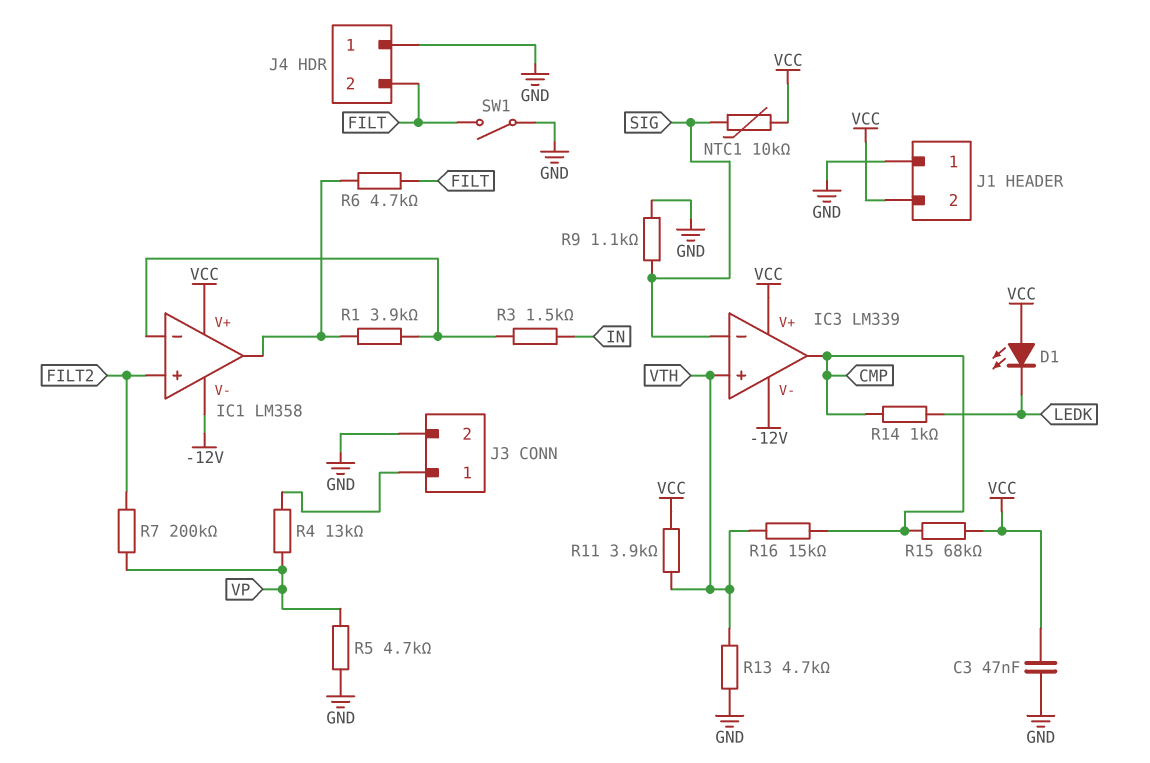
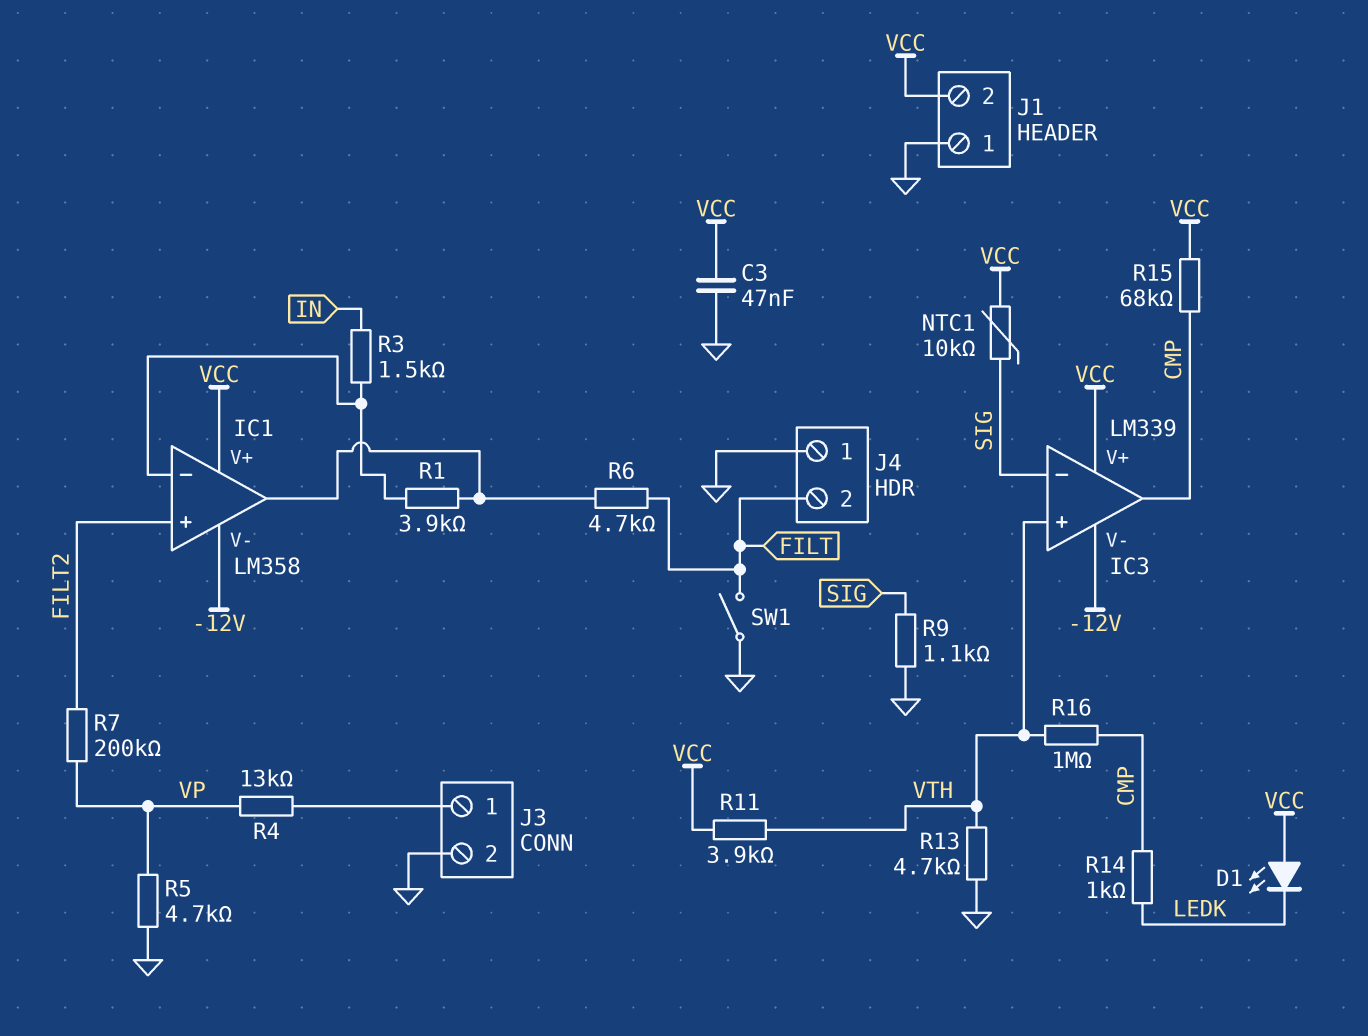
R16: 15k (CMP, VTH) -> 1M (CMP, VTH)

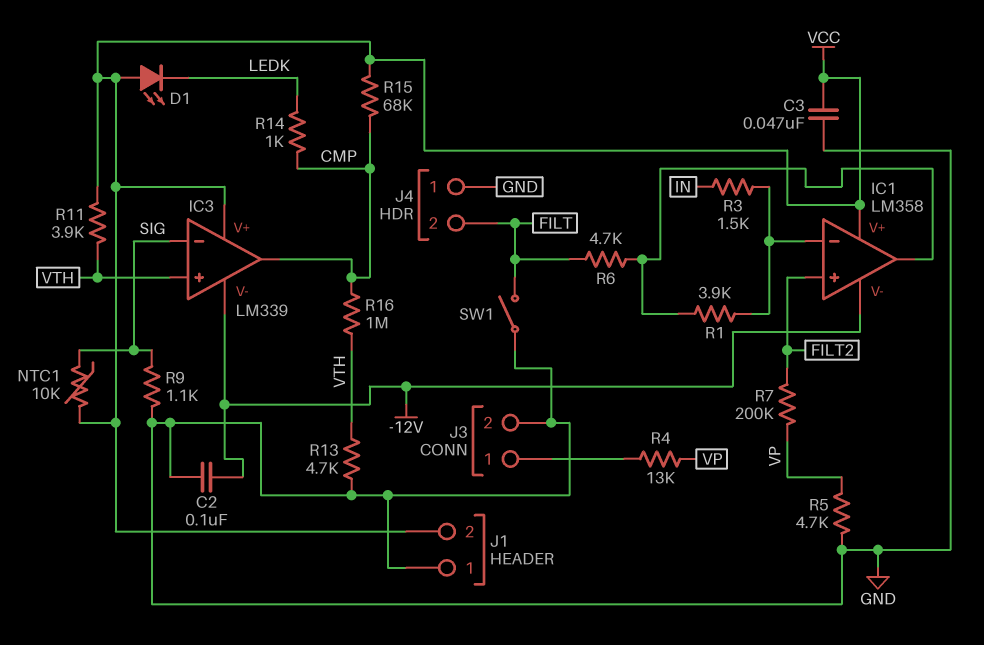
C2: none -> 100nF (-12V, GND)

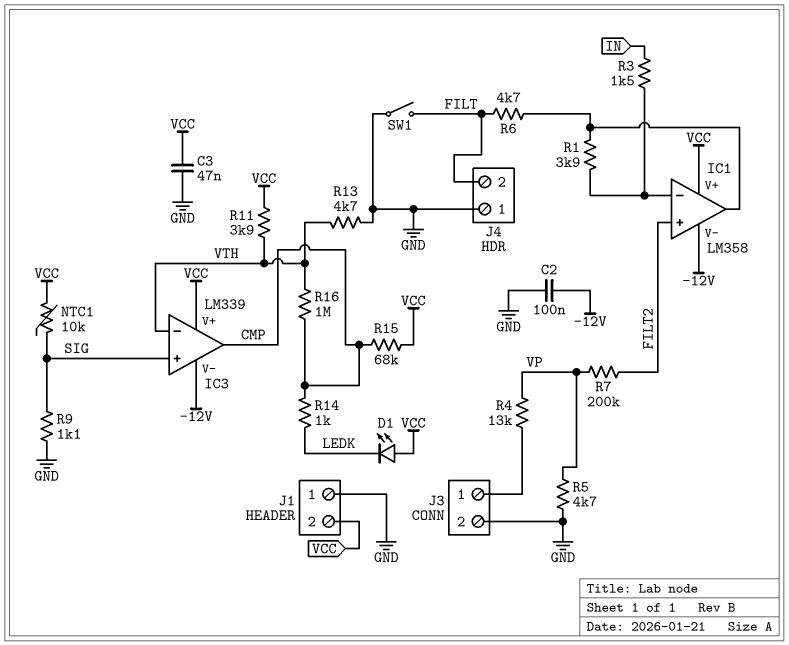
IC3 pin in+: VTH -> SIG
IC3 pin in-: SIG -> VTH

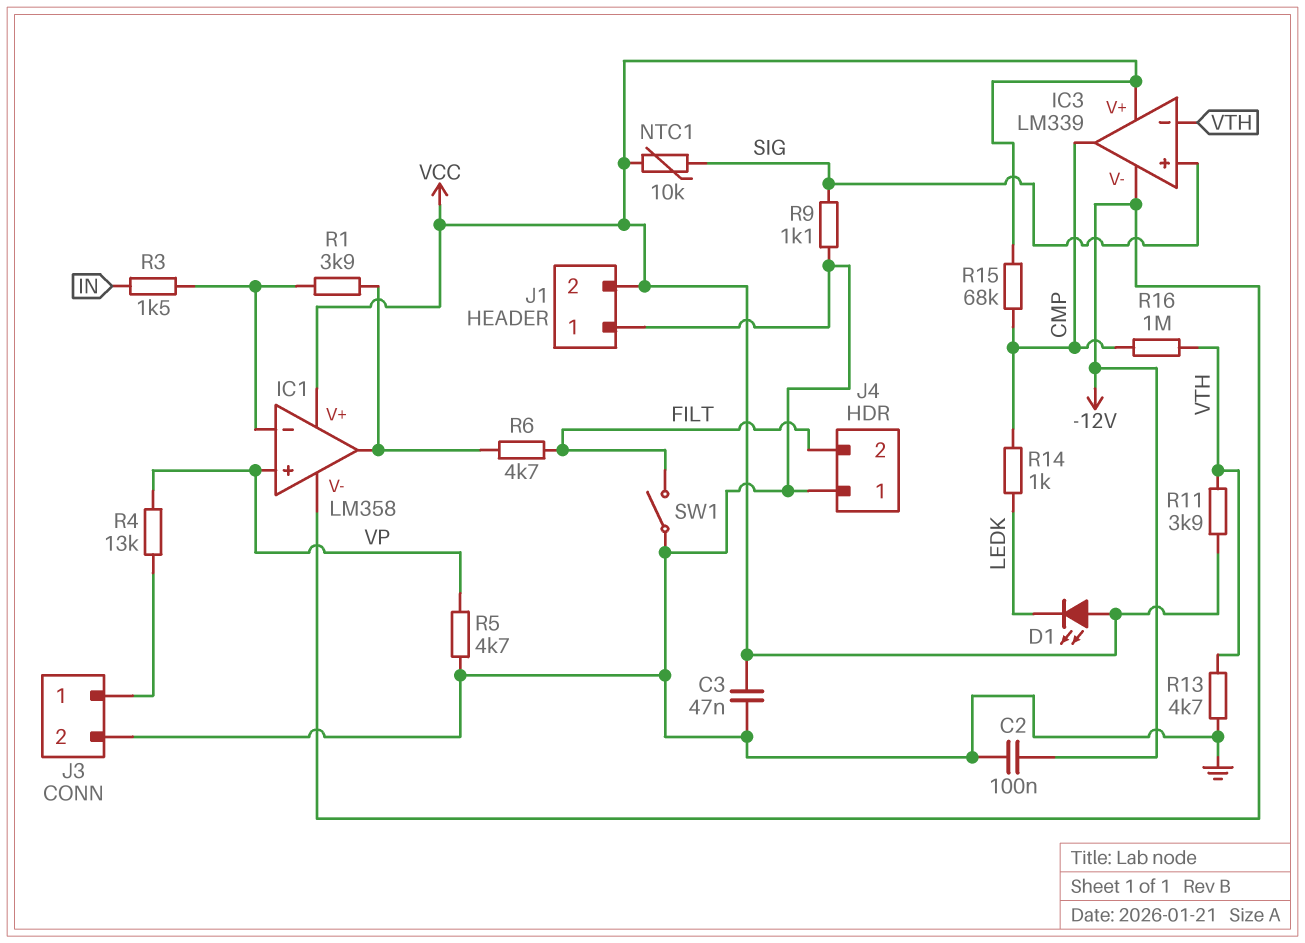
IC1 pin in+: FILT2 -> VP
R7: 200k (FILT2, VP) -> none

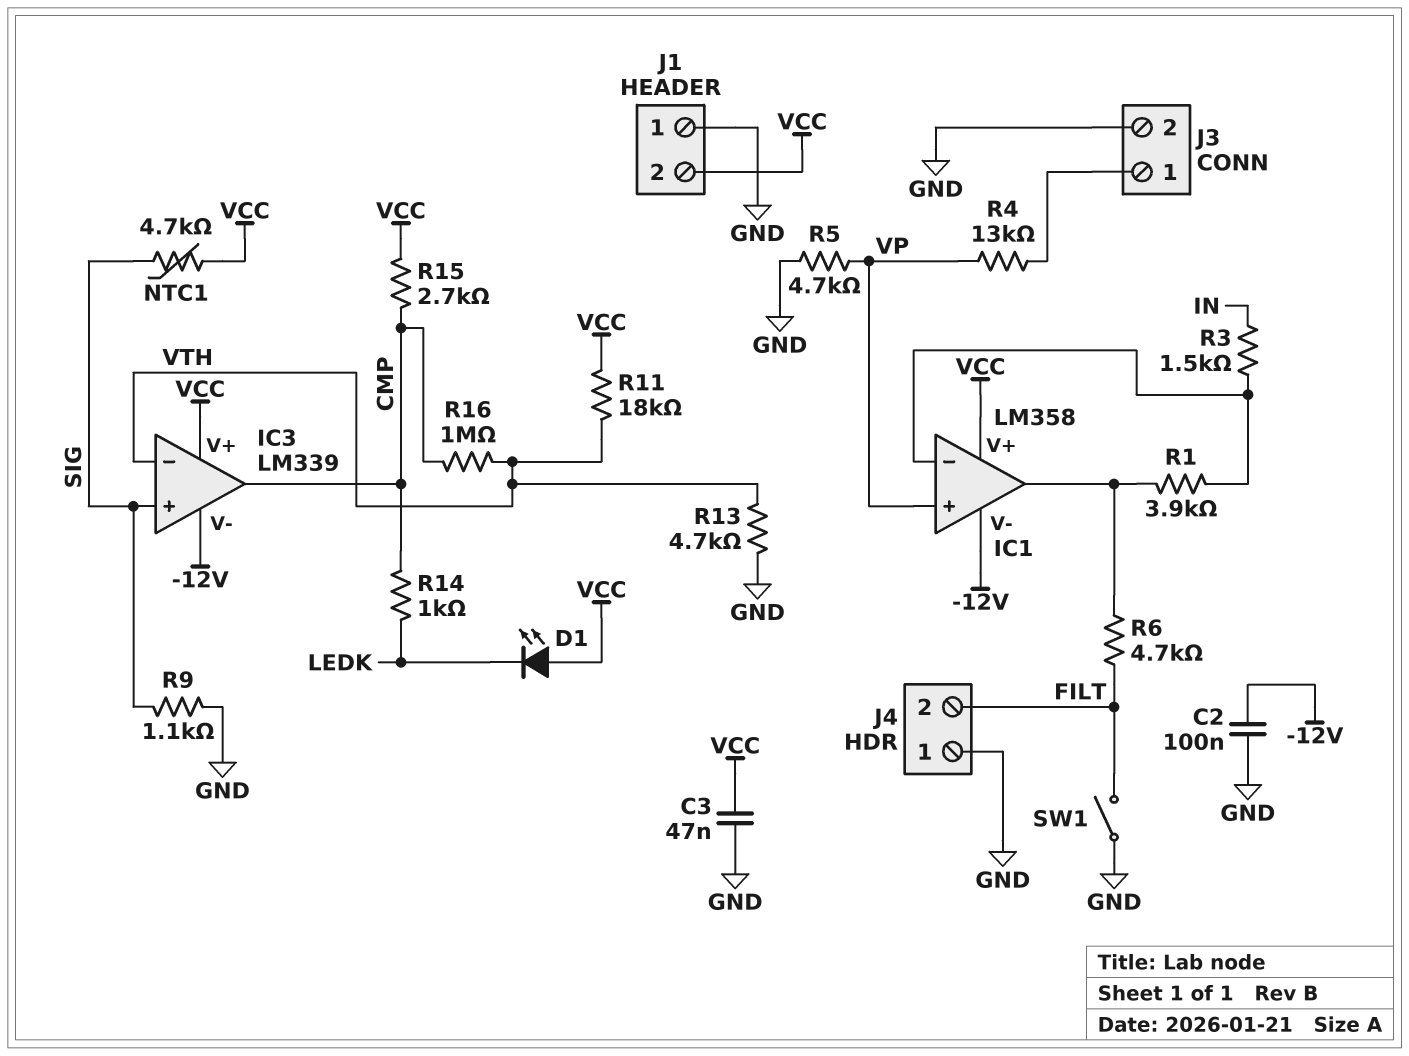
NTC1: 10k (SIG, VCC) -> 4.7k (SIG, VCC)
R11: 3.9k (VCC, VTH) -> 18k (VCC, VTH)
R15: 68k (CMP, VCC) -> 2.7k (CMP, VCC)

